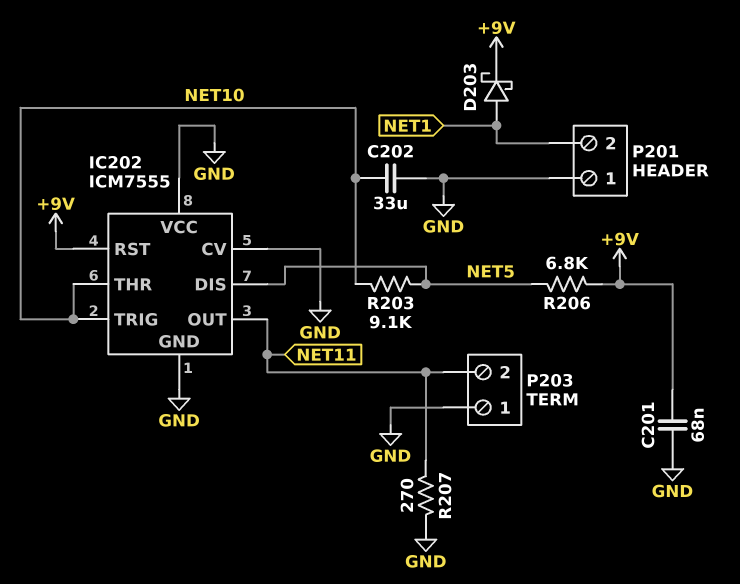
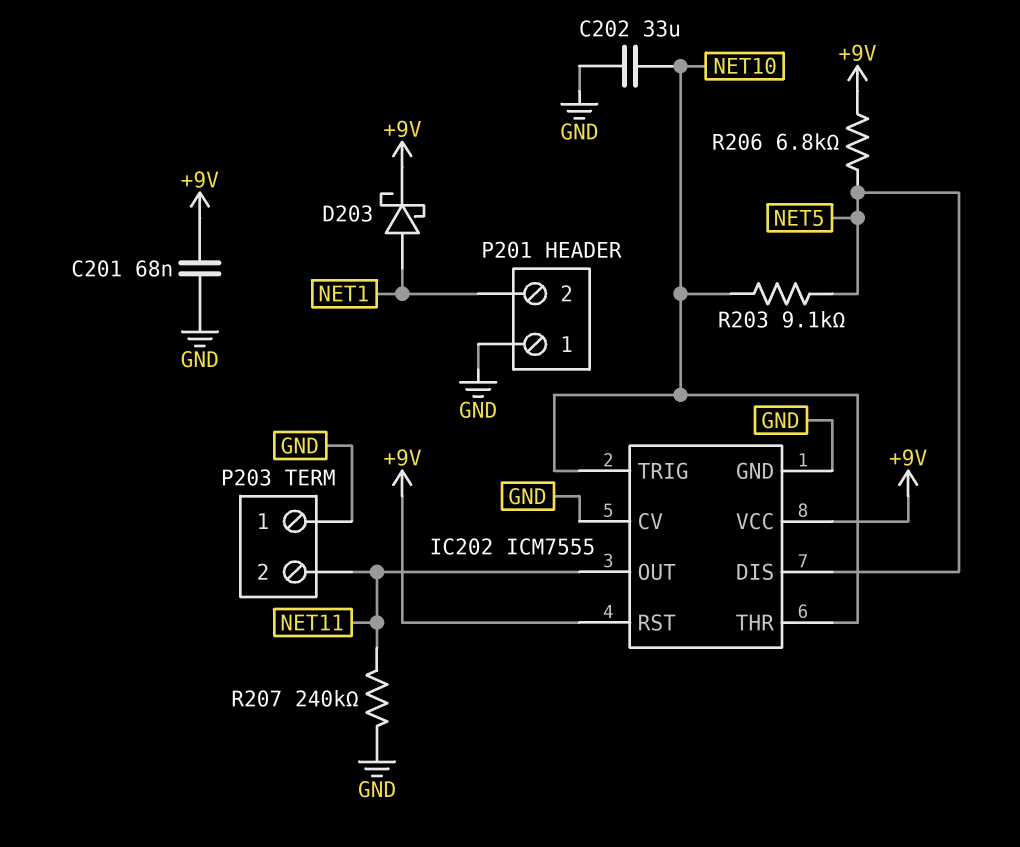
IC202 pin VCC: GND -> +9V
R207: 270 (GND, NET11) -> 240k (GND, NET11)

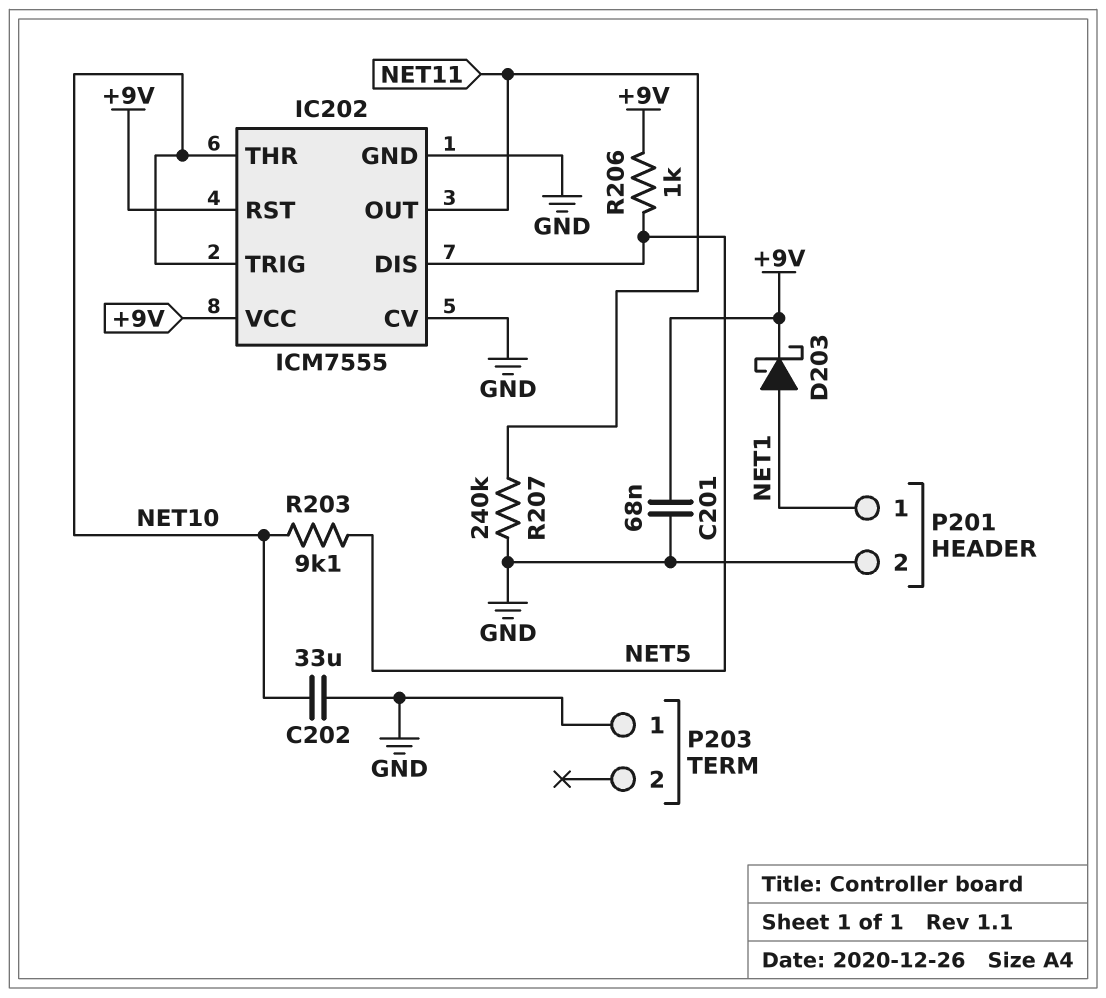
P201 pin 1: GND -> NET1
P201 pin 2: NET1 -> GND
P203 pin 2: NET11 -> none
R206: 6.8k (+9V, NET5) -> 1k (+9V, NET5)

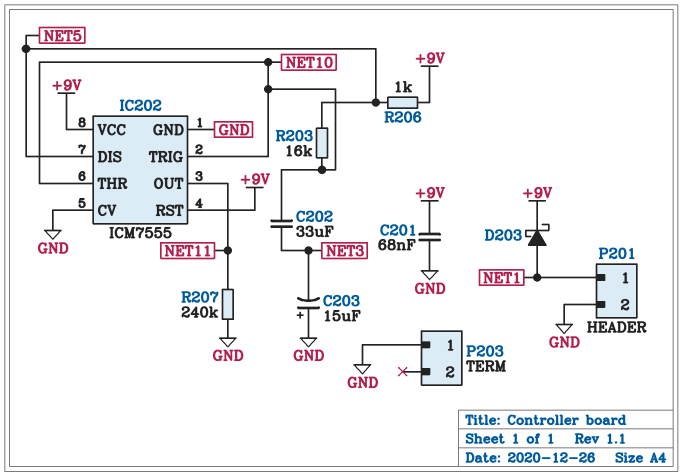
C202: 33uF (GND, NET10) -> 33uF (NET3, NET10)
C203: none -> 15uF (plus GND, minus NET3)
R203: 9.1k (NET5, NET10) -> 16k (NET5, NET10)

